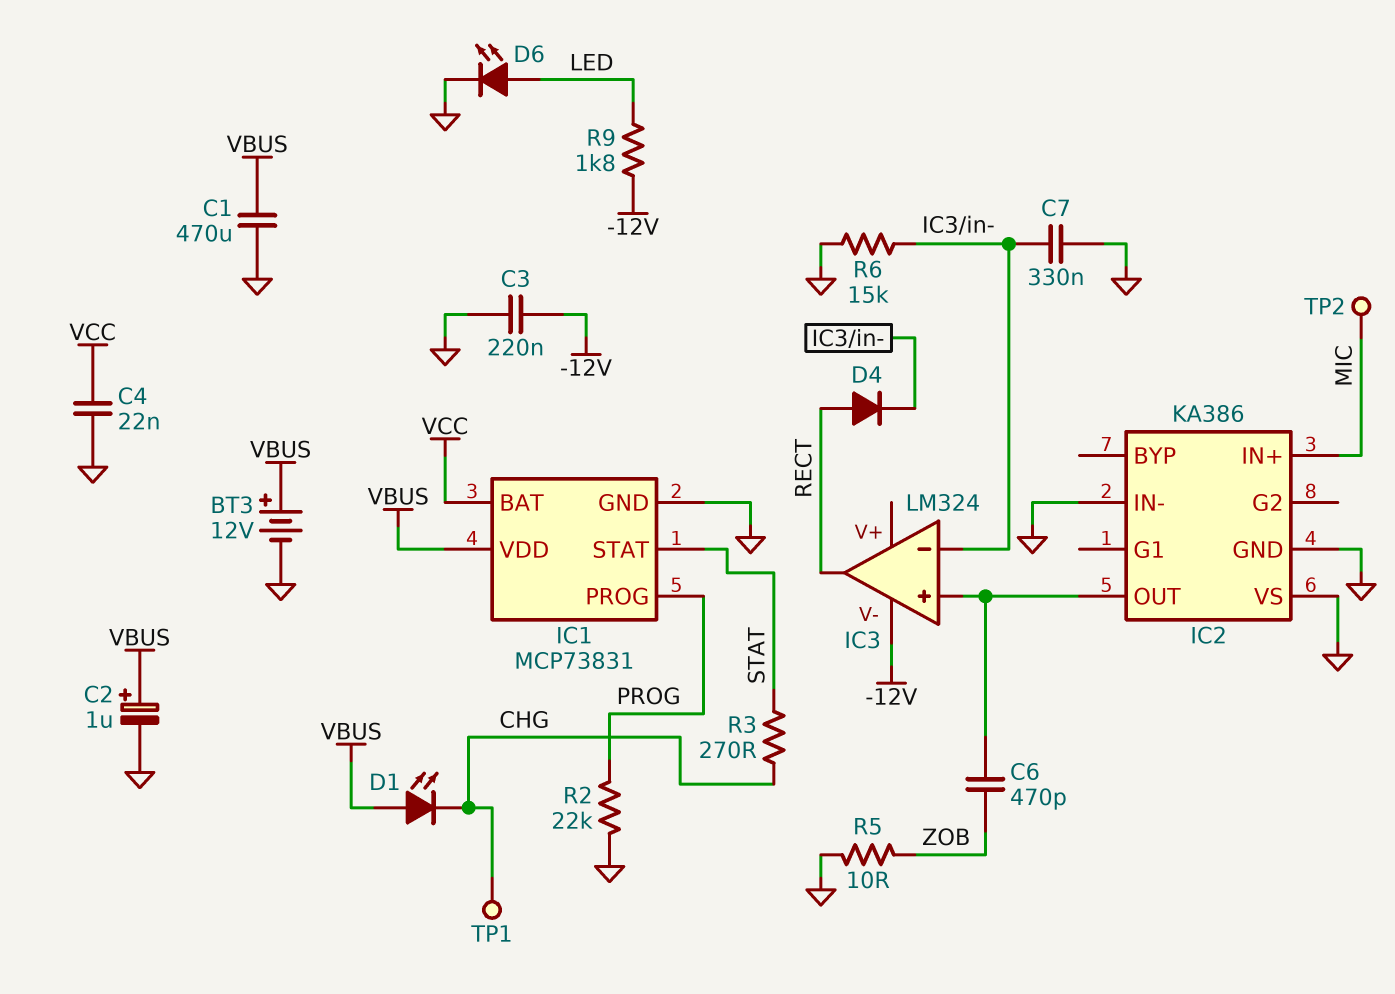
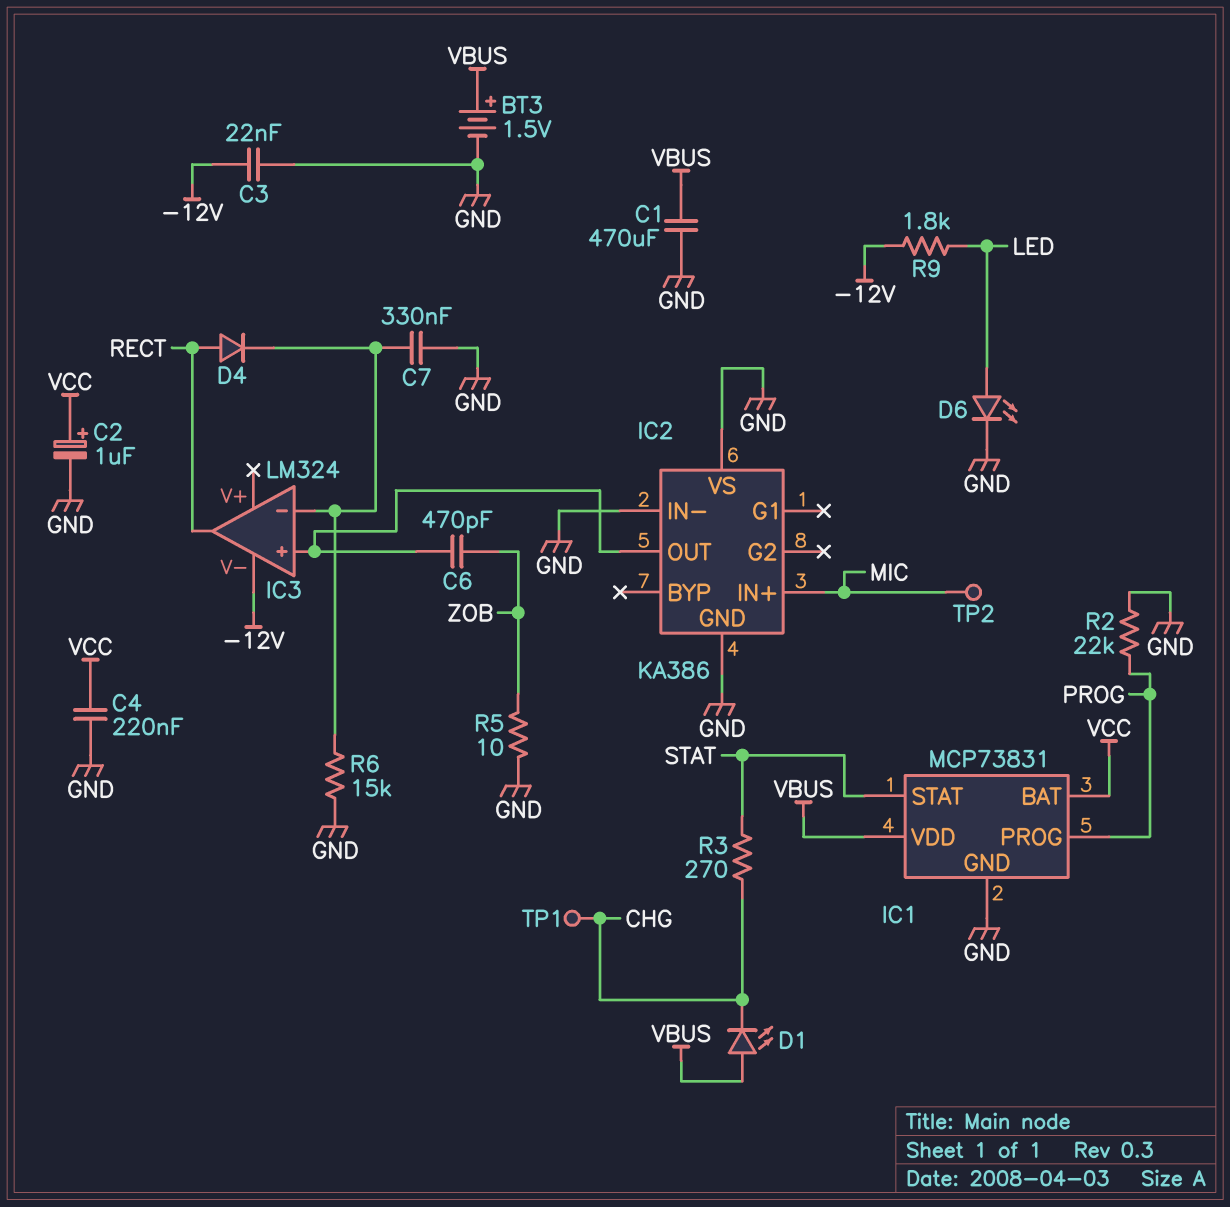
BT3: 12V (plus VBUS, minus GND) -> 1.5V (plus VBUS, minus GND)
C2: 1uF (plus VBUS, minus GND) -> 1uF (plus VCC, minus GND)
C3: 220nF (-12V, GND) -> 22nF (-12V, GND)
C4: 22nF (GND, VCC) -> 220nF (GND, VCC)

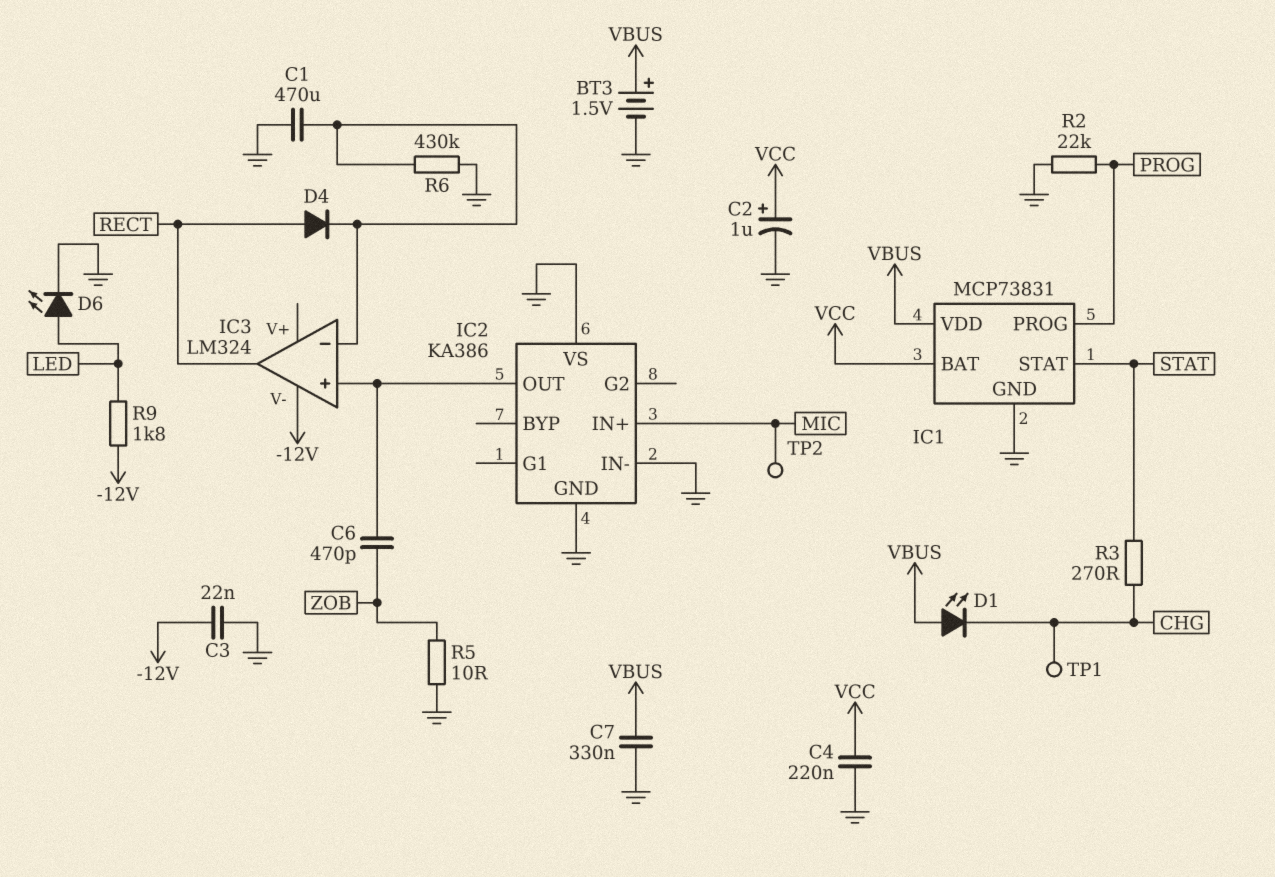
C1: 470uF (GND, VBUS) -> 470uF (GND, IC3/in-)
C7: 330nF (GND, IC3/in-) -> 330nF (GND, VBUS)
R6: 15k (GND, IC3/in-) -> 430k (GND, IC3/in-)

